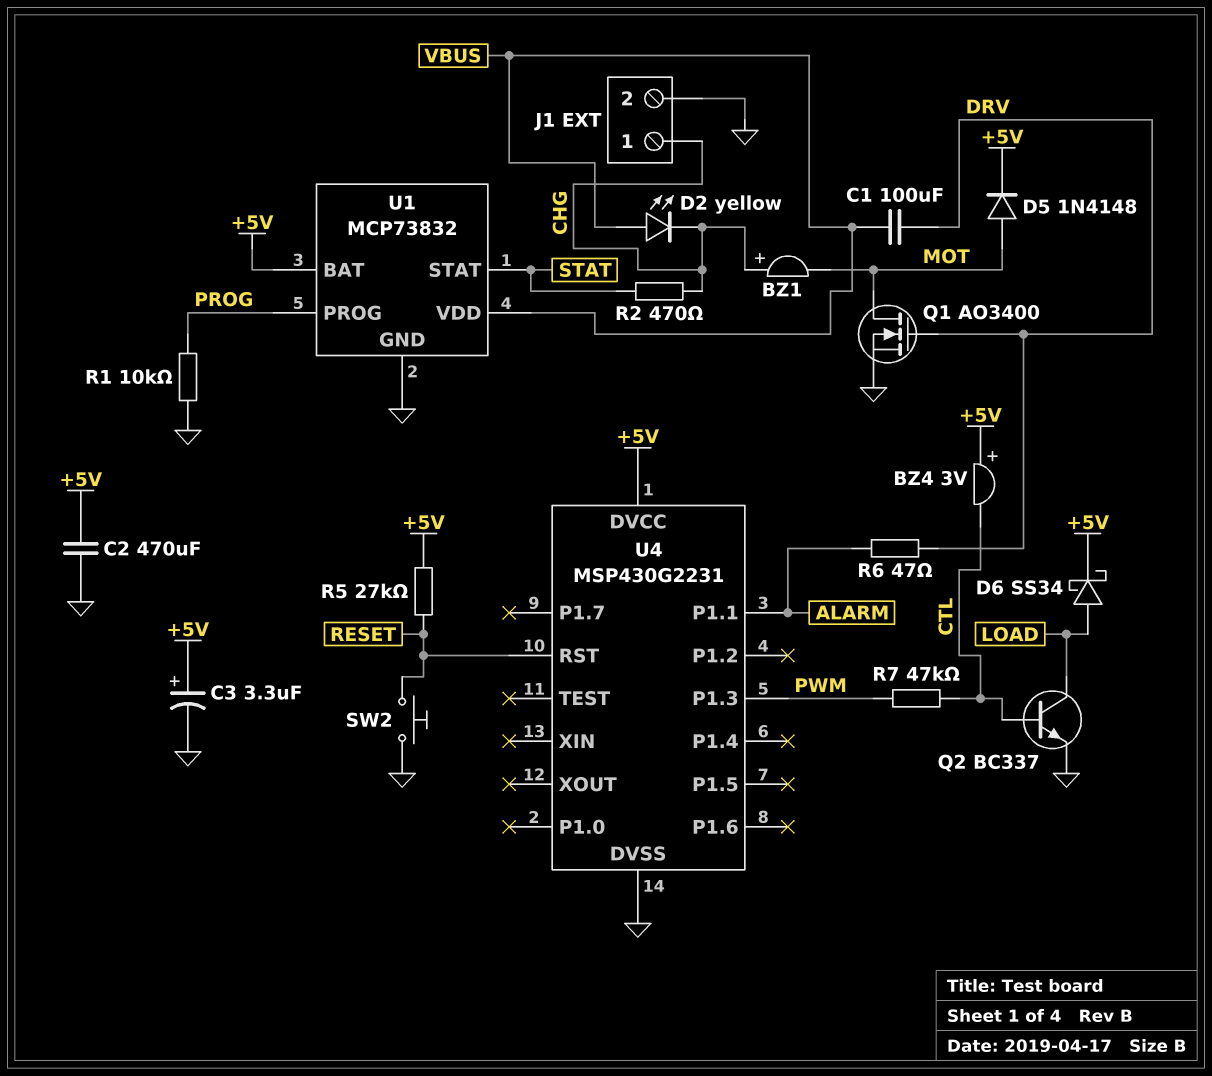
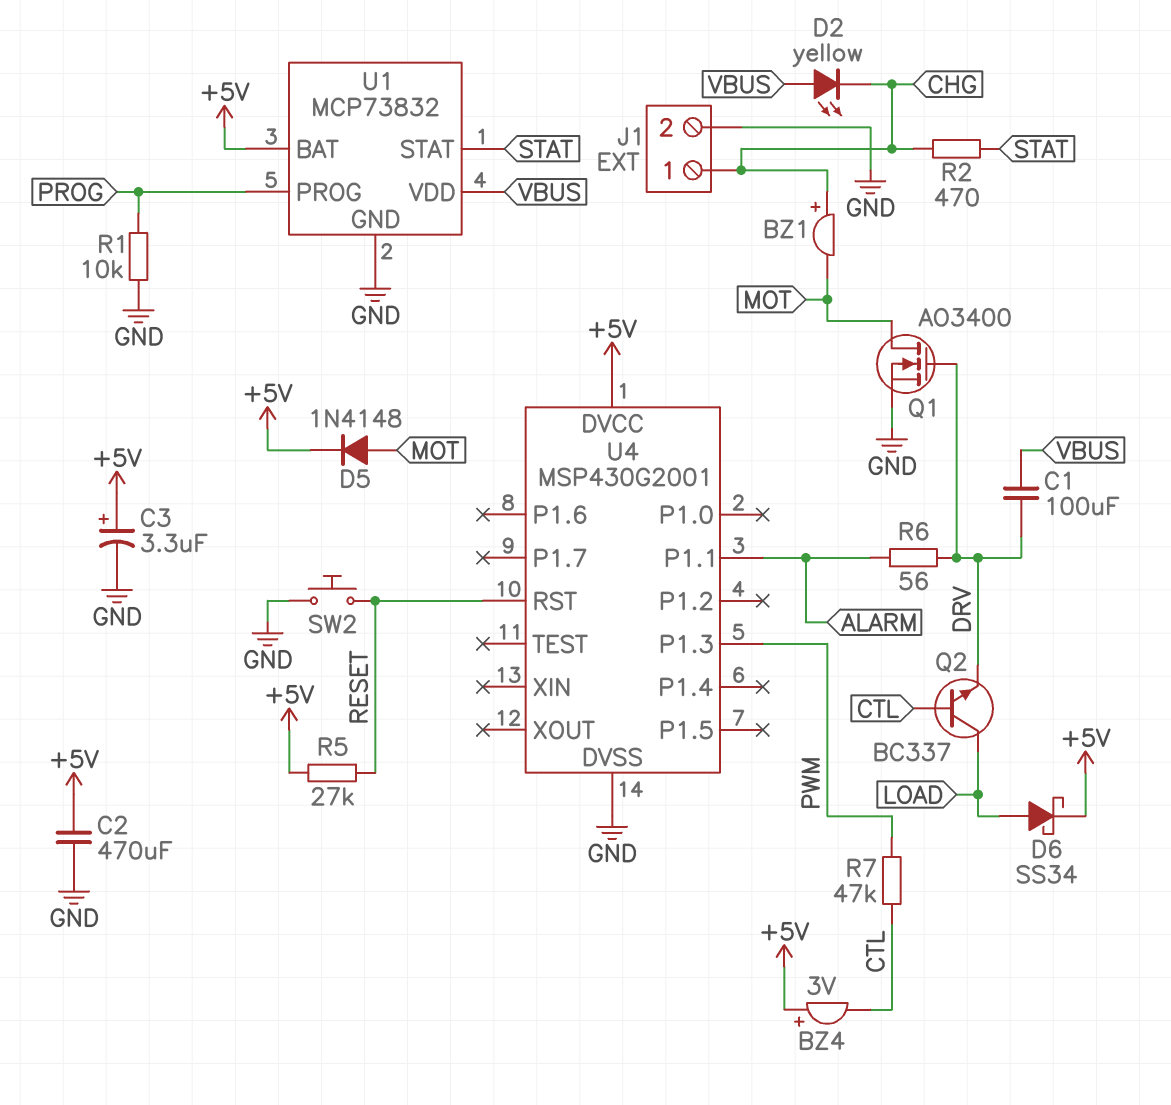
Q2: NPN BC337 (B CTL, C LOAD, E GND) -> NPN BC337 (B CTL, C LOAD, E DRV)
R6: 47 (ALARM, DRV) -> 56 (ALARM, DRV)
U4: MSP430G2231 -> MSP430G2001

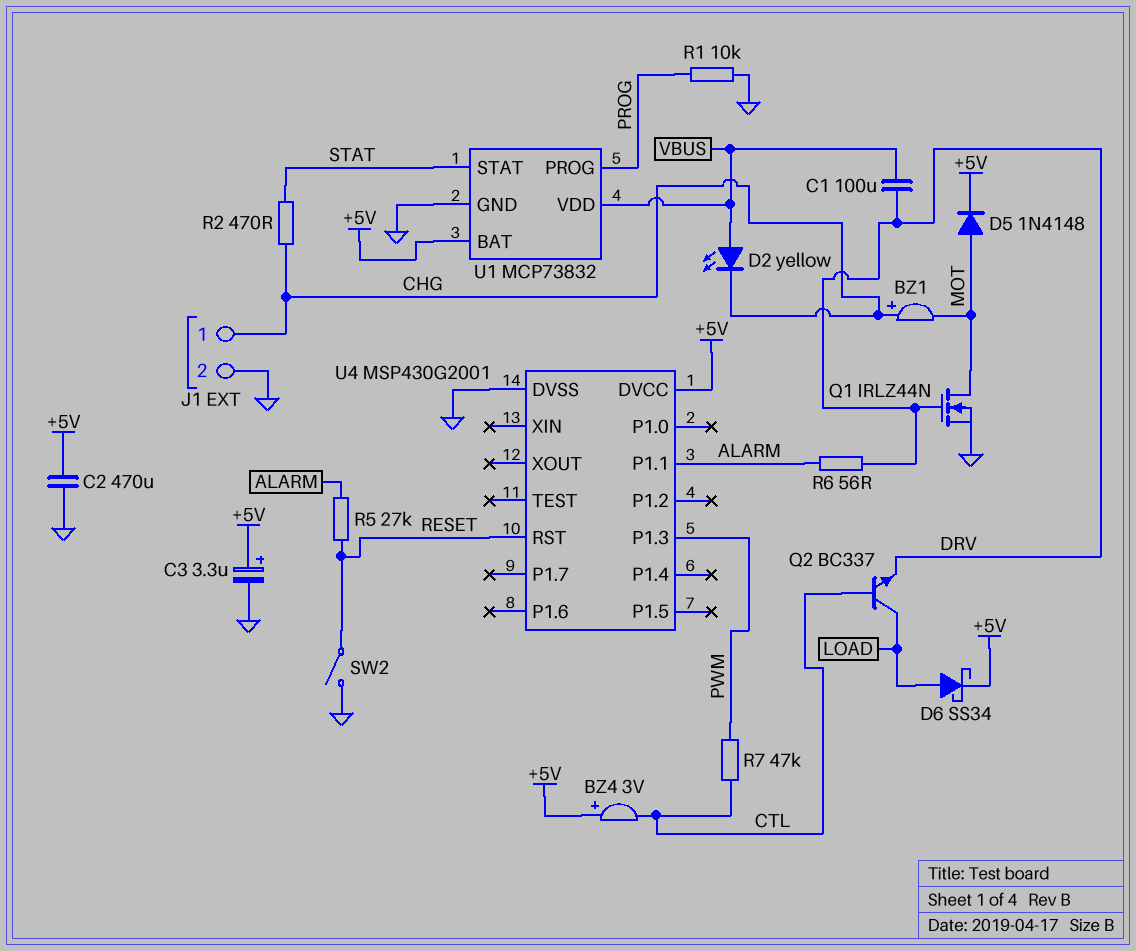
Q1: NMOS AO3400 (G DRV, D MOT, S GND) -> NMOS IRLZ44N (G DRV, D MOT, S GND)
R5: 27k (+5V, RESET) -> 27k (ALARM, RESET)
SW2: button (GND, RESET) -> switch (GND, RESET)

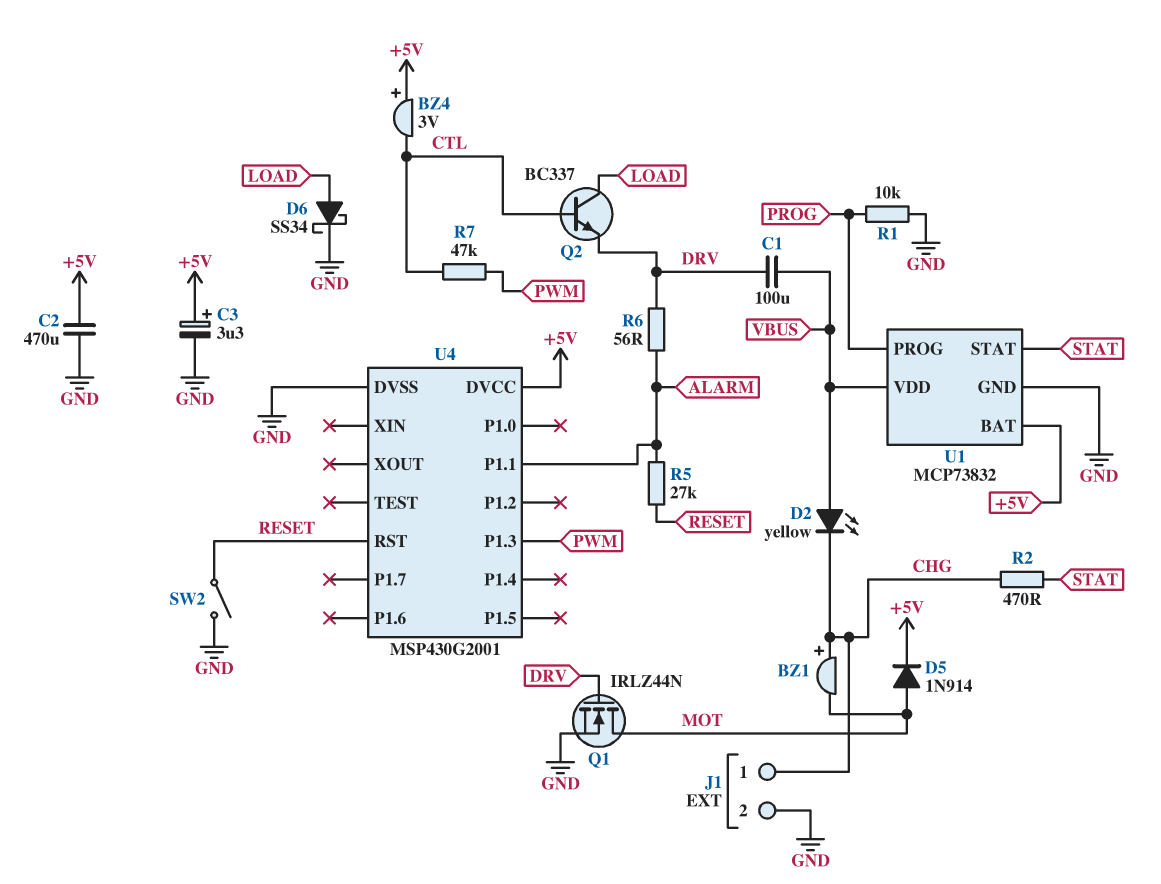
D5: diode 1N4148 (A MOT, K +5V) -> diode 1N914 (A MOT, K +5V)
D6: schottky SS34 (A LOAD, K +5V) -> schottky SS34 (A LOAD, K GND)

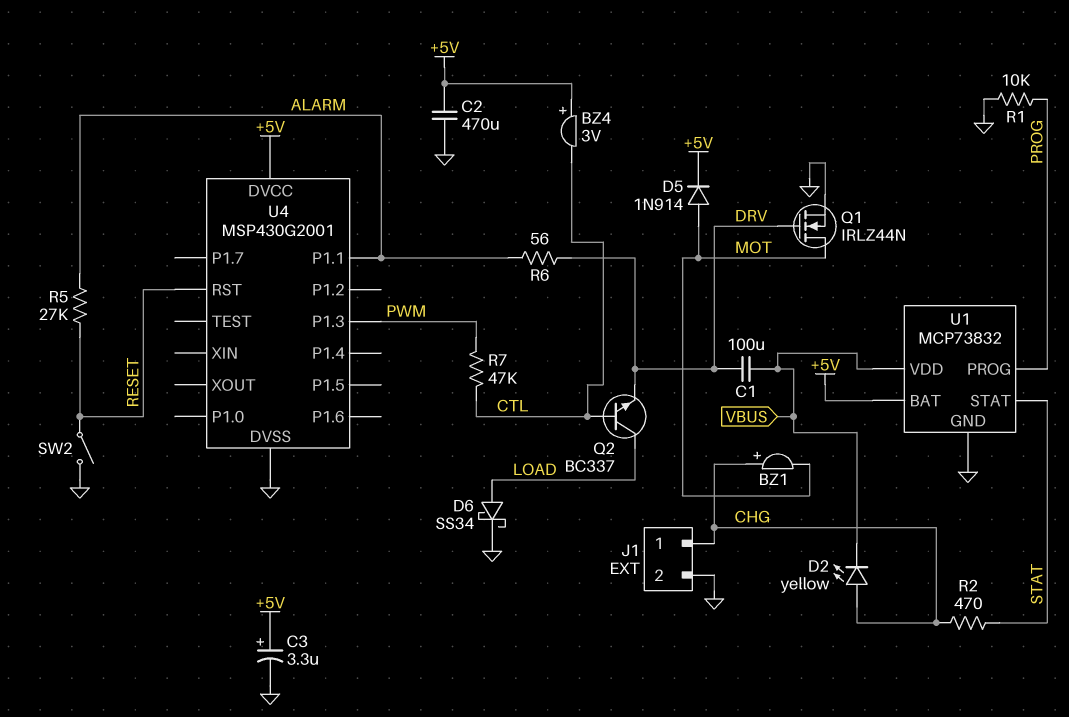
D2: LED yellow (A VBUS, K CHG) -> LED yellow (A CHG, K VBUS)

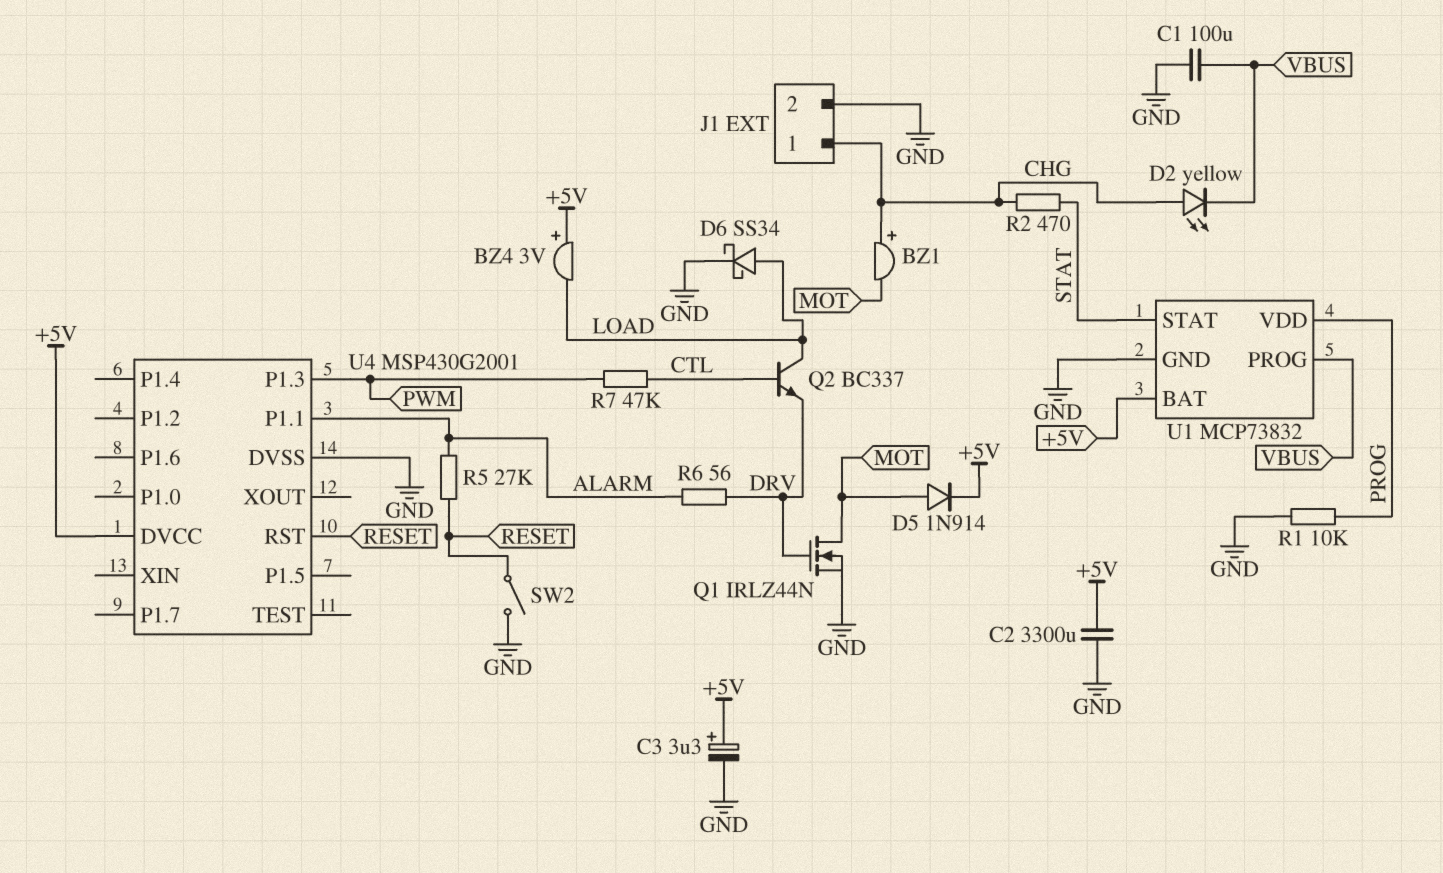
BZ4: buzzer 3V (plus +5V, minus CTL) -> buzzer 3V (plus +5V, minus LOAD)
C1: 100uF (DRV, VBUS) -> 100uF (GND, VBUS)
C2: 470uF (+5V, GND) -> 3300uF (+5V, GND)
U1 pin PROG: PROG -> VBUS
U1 pin VDD: VBUS -> PROG

